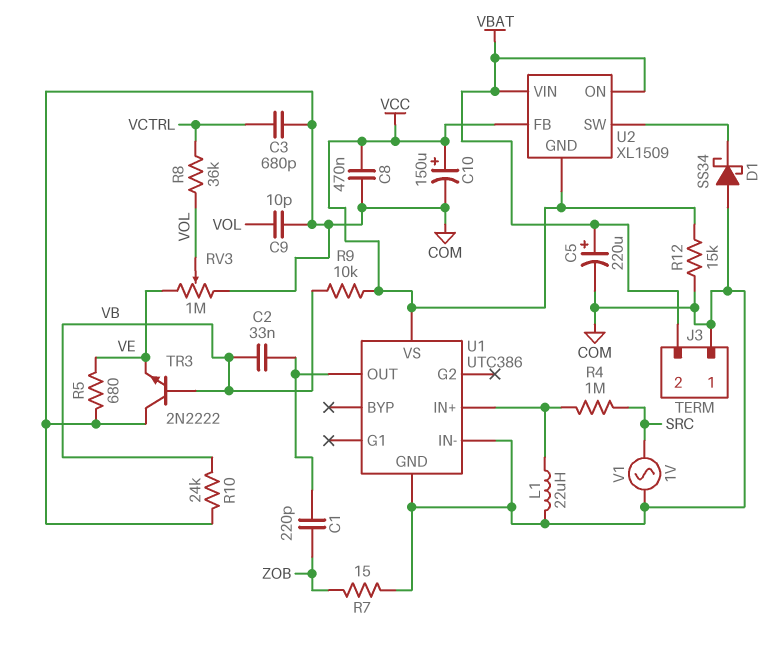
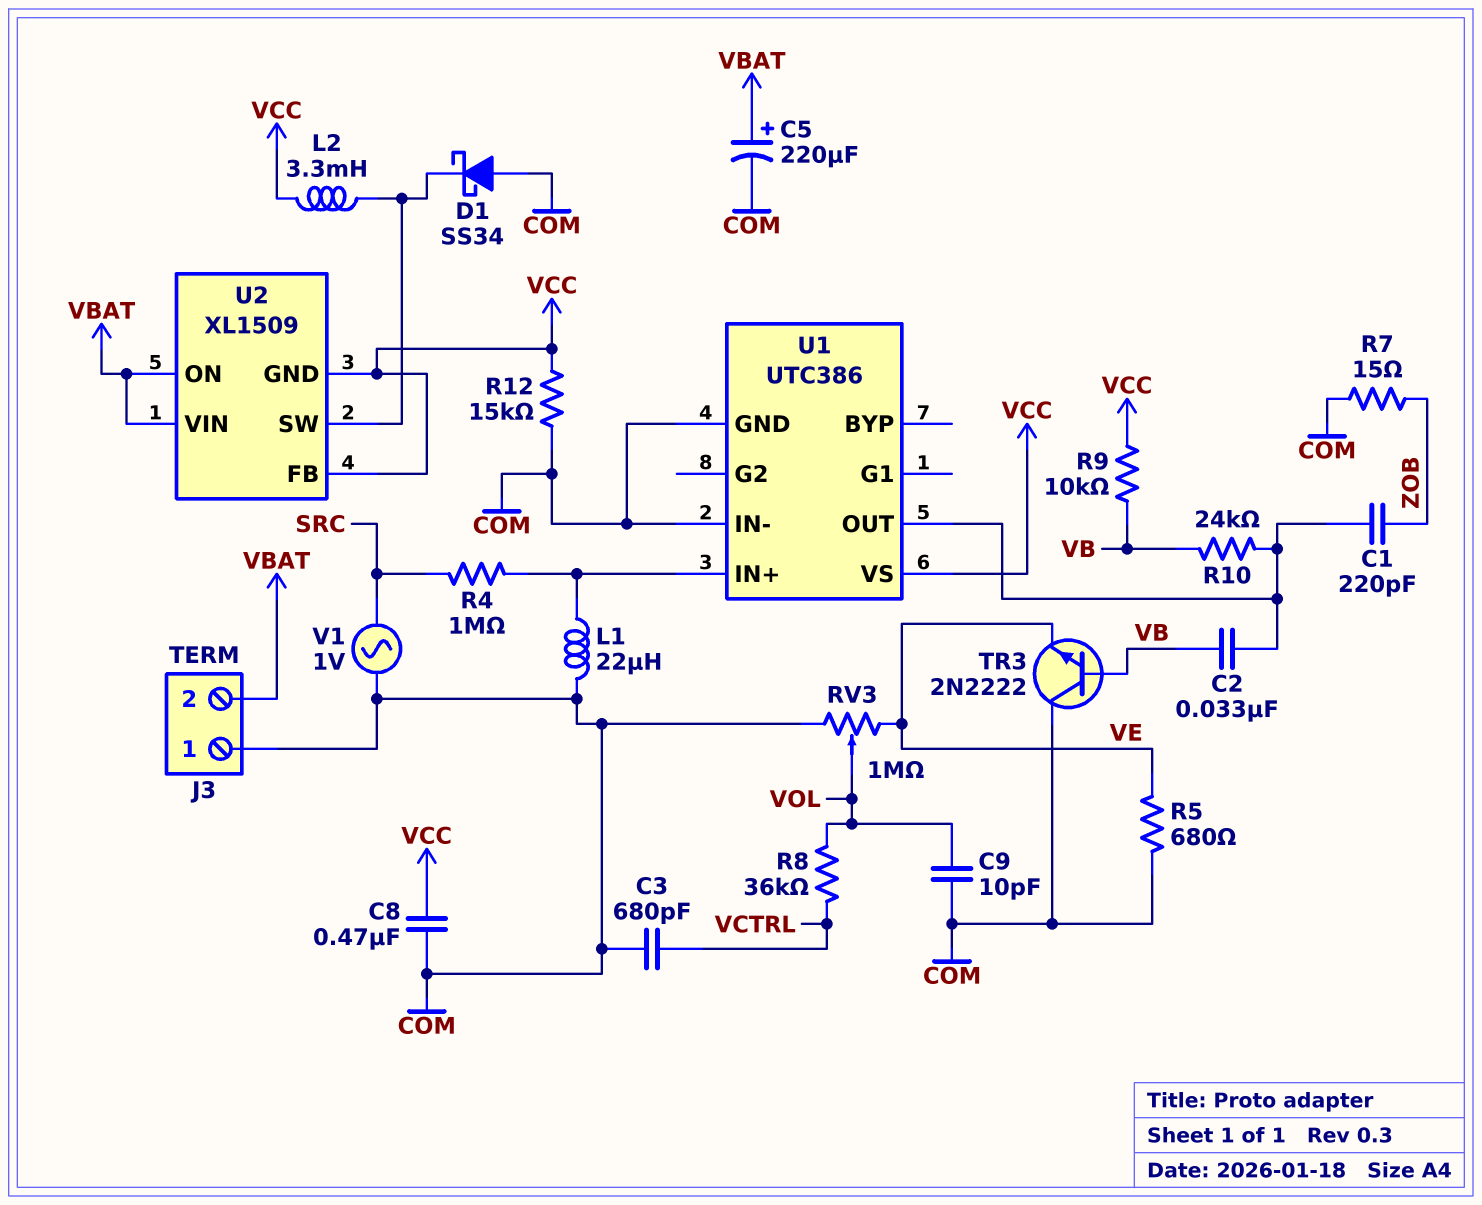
C10: 150uF (plus VCC, minus COM) -> none
L2: none -> 3.3mH (U2/SW, VCC)
R10: 24k (COM, VB) -> 24k (U1/OUT, VB)

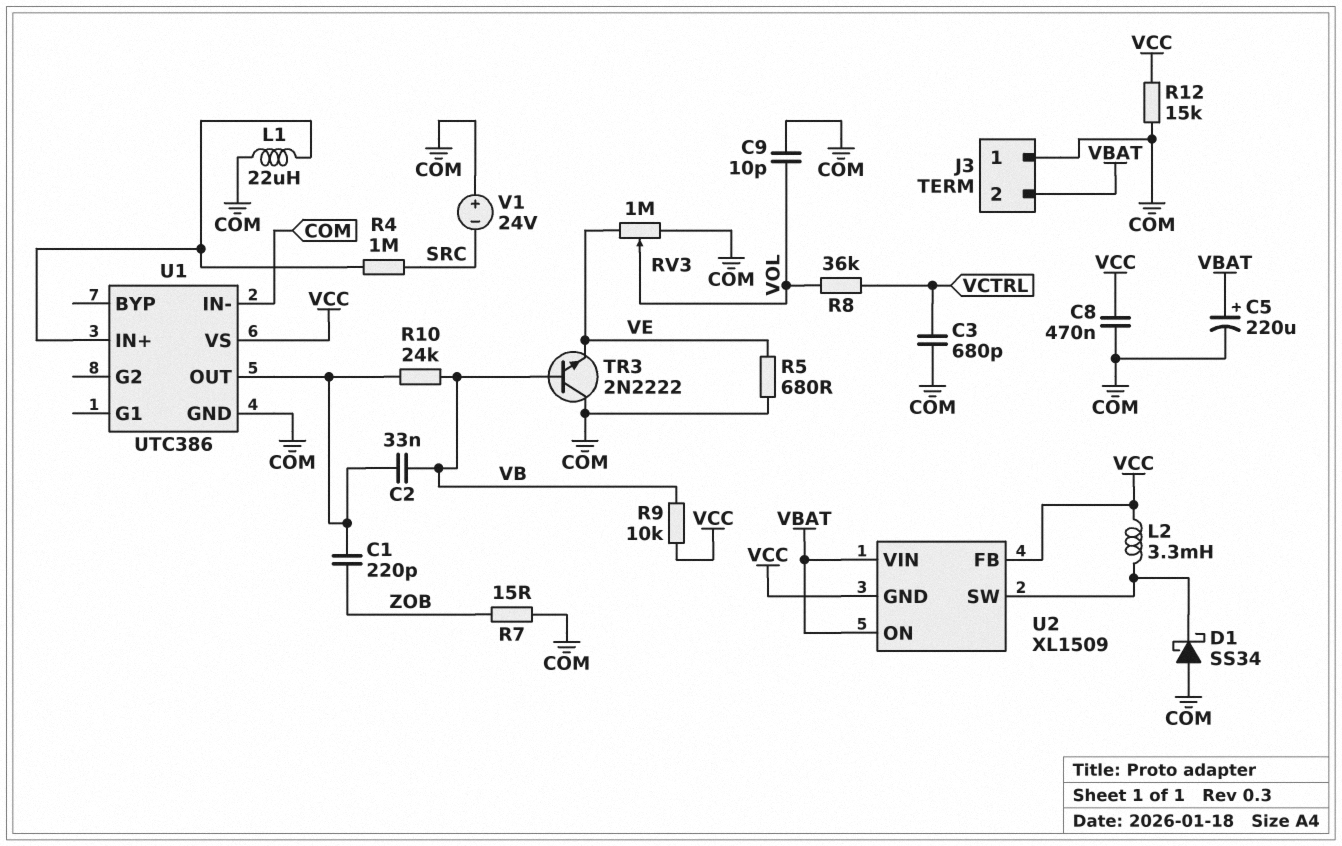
V1: AC 1V (COM, SRC) -> 24V (plus COM, minus SRC)

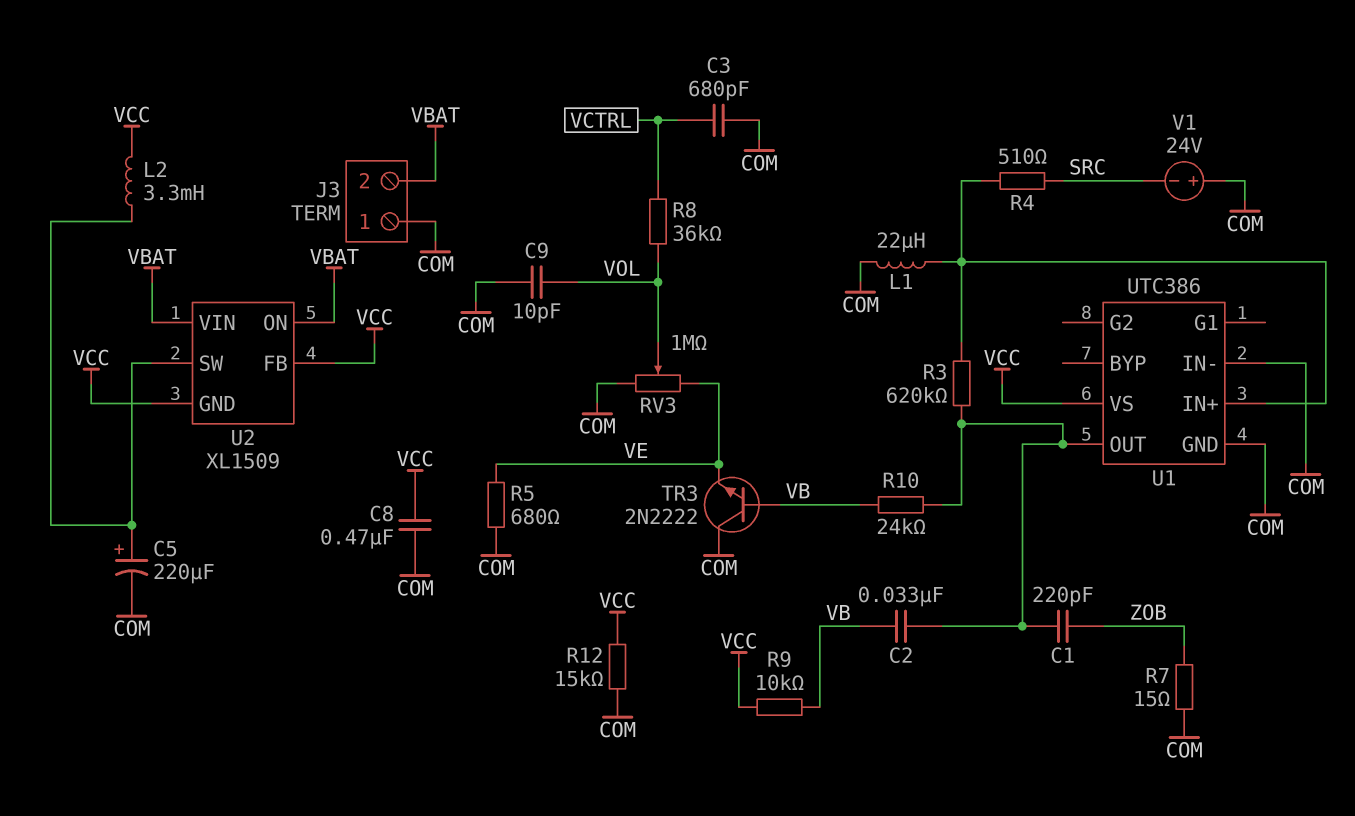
C5: 220uF (plus VBAT, minus COM) -> 220uF (plus U2/SW, minus COM)
D1: schottky SS34 (A COM, K U2/SW) -> none
R3: none -> 620k (U1/IN+, U1/OUT)
R4: 1M (SRC, U1/IN+) -> 510 (SRC, U1/IN+)

